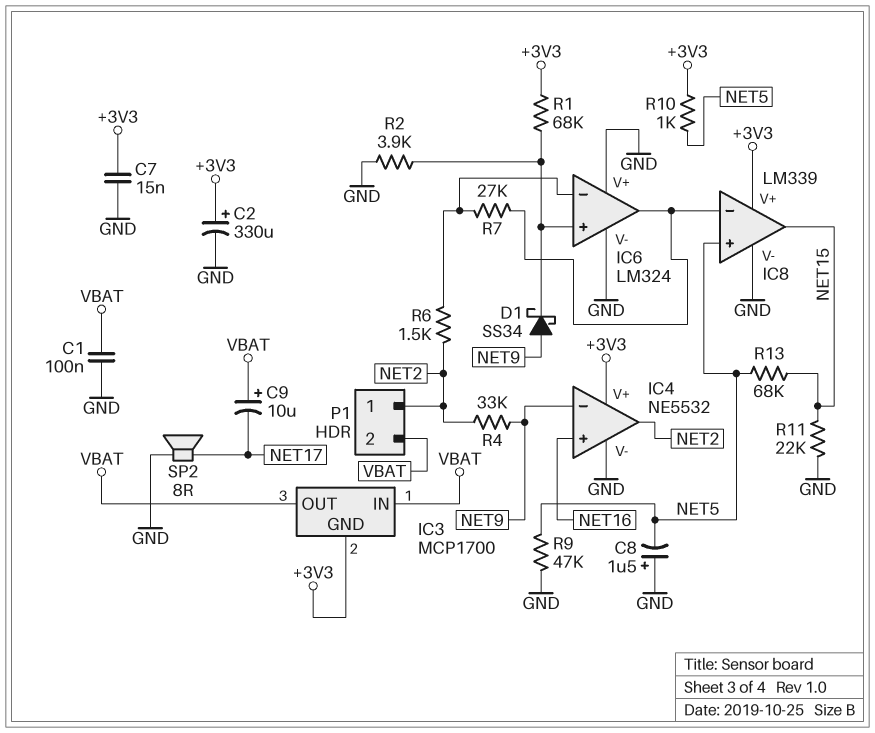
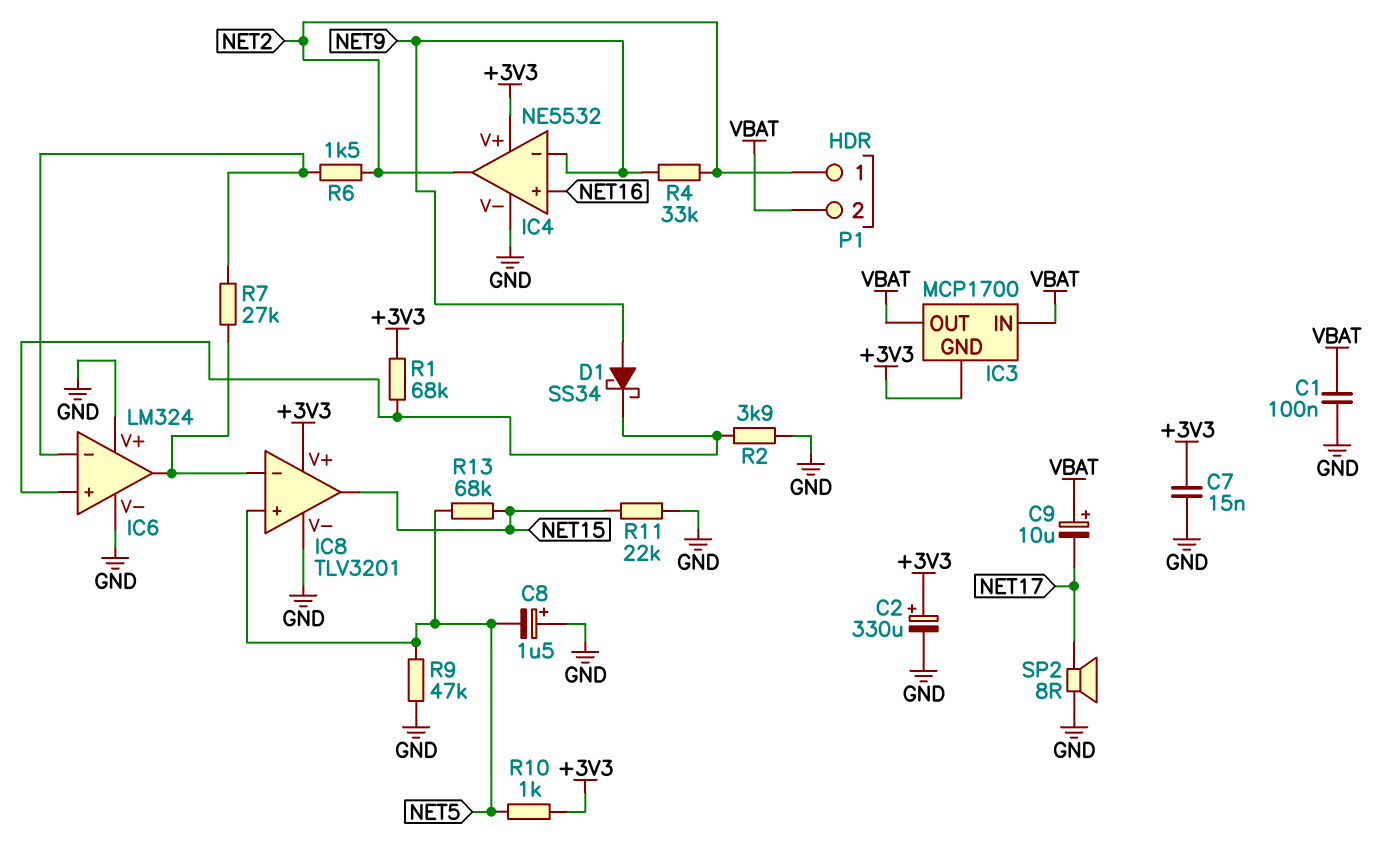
IC8: LM339 -> TLV3201

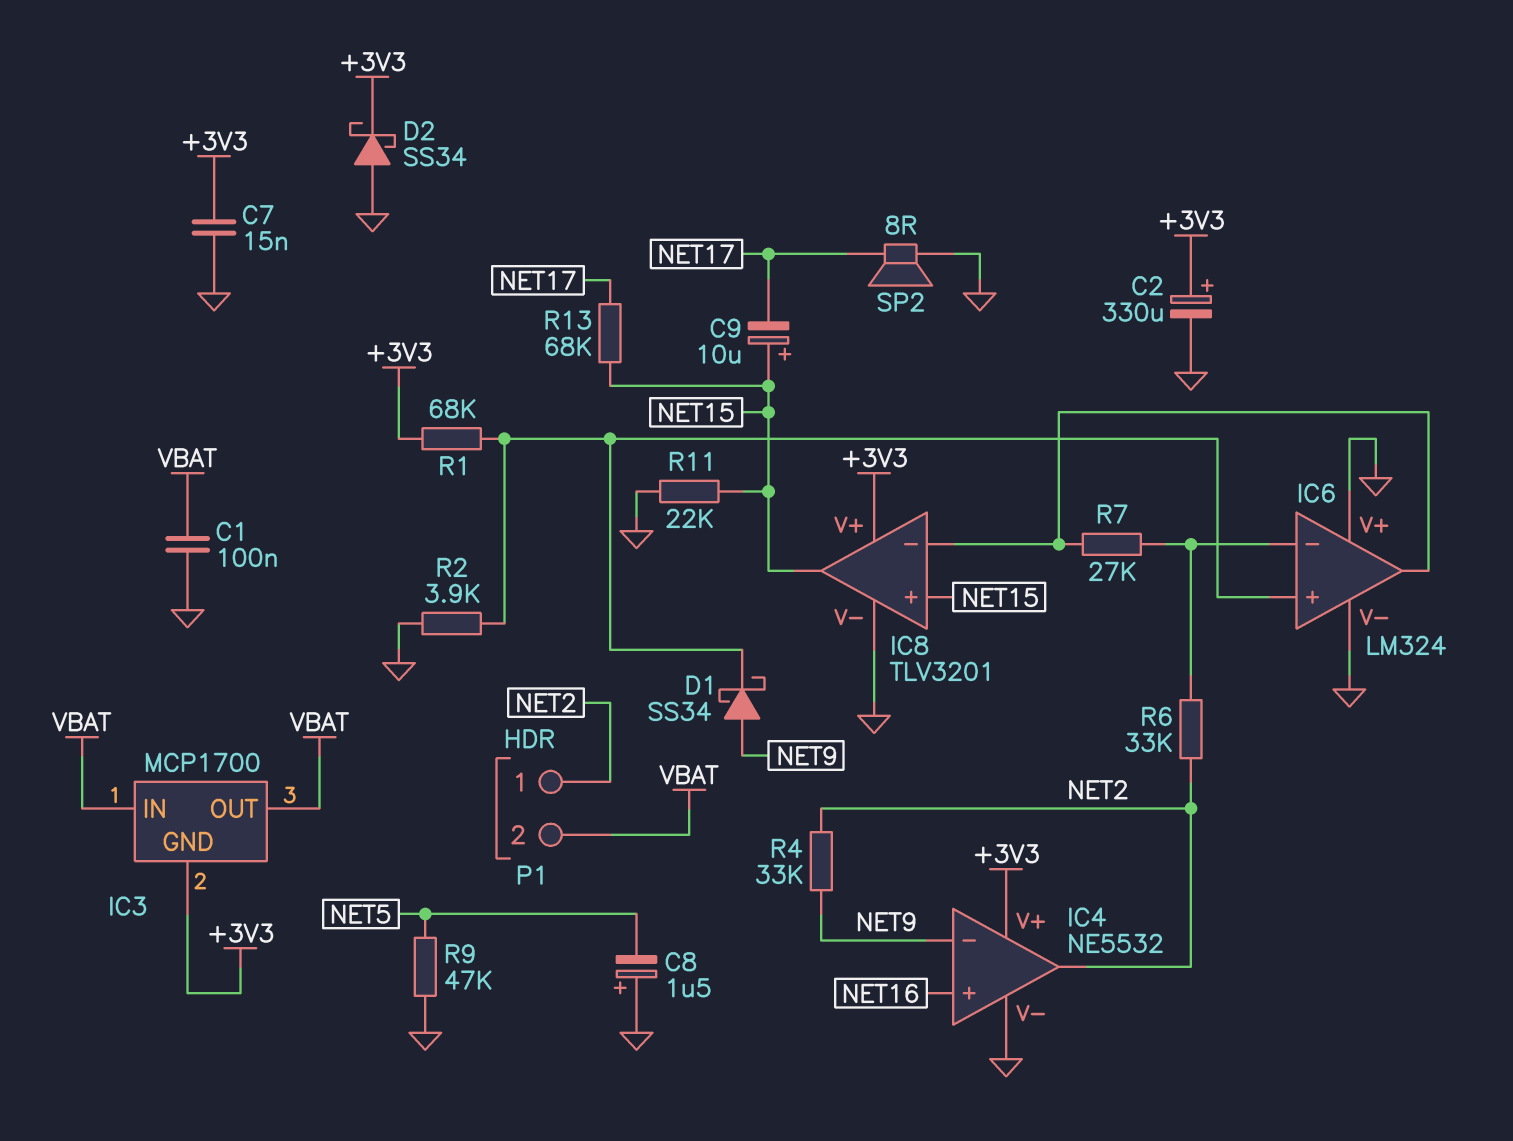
C9: 10uF (plus VBAT, minus NET17) -> 10uF (plus NET15, minus NET17)
D2: none -> schottky SS34 (A GND, K +3V3)
IC8 pin in+: NET5 -> NET15
R6: 1.5k (IC6/in-, NET2) -> 33k (IC6/in-, NET2)
R10: 1k (+3V3, NET5) -> none
R13: 68k (NET5, NET15) -> 68k (NET15, NET17)

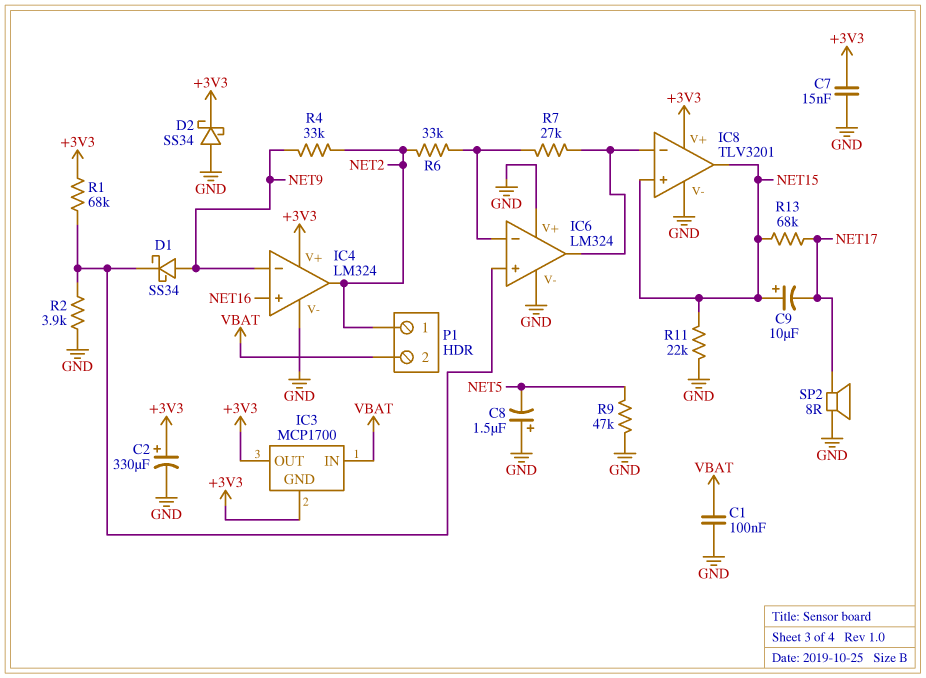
IC3 pin OUT: VBAT -> +3V3
IC4: NE5532 -> LM324

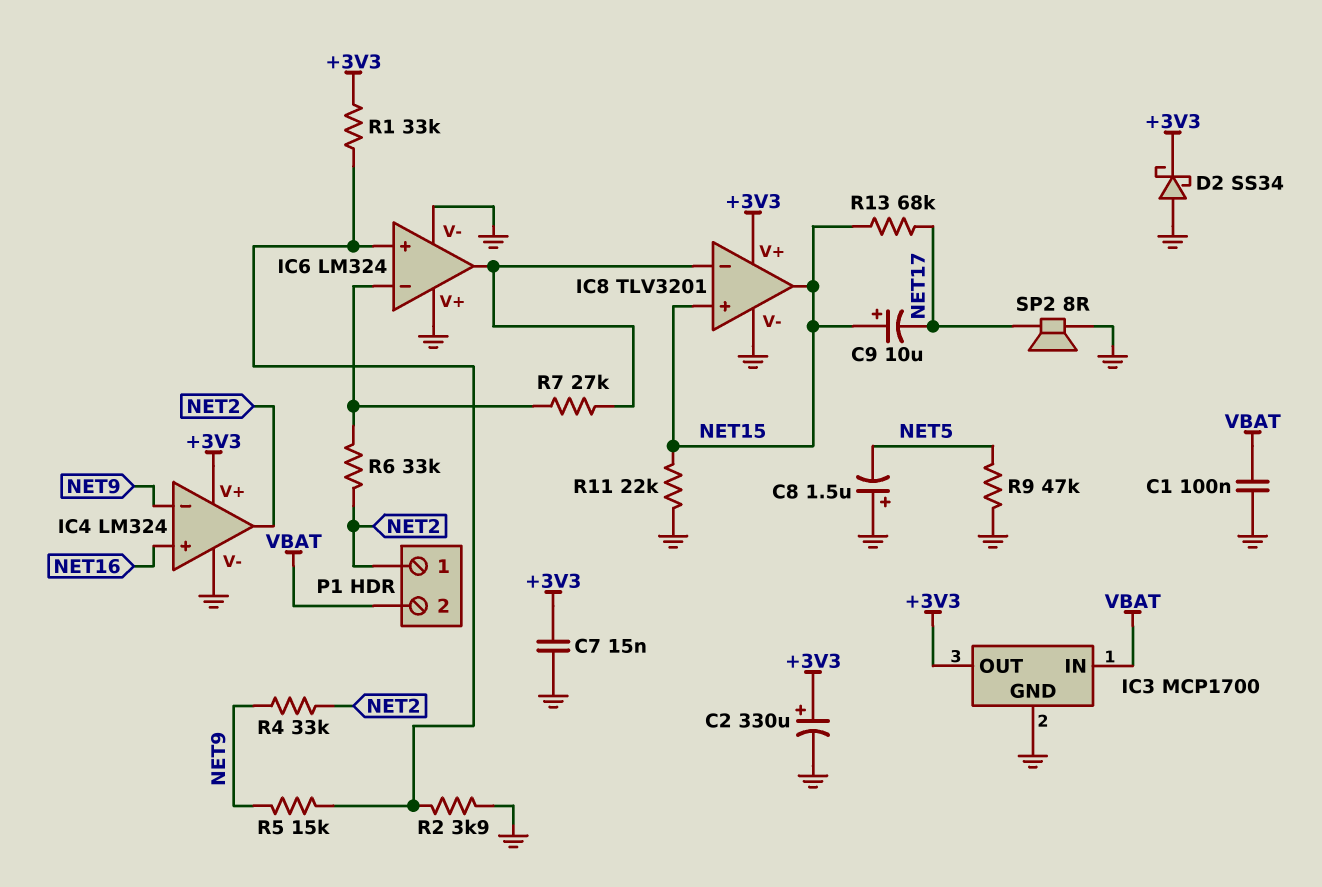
D1: schottky SS34 (A NET9, K IC6/in+) -> none
IC3 pin GND: +3V3 -> GND
R1: 68k (+3V3, IC6/in+) -> 33k (+3V3, IC6/in+)
R5: none -> 15k (IC6/in+, NET9)

